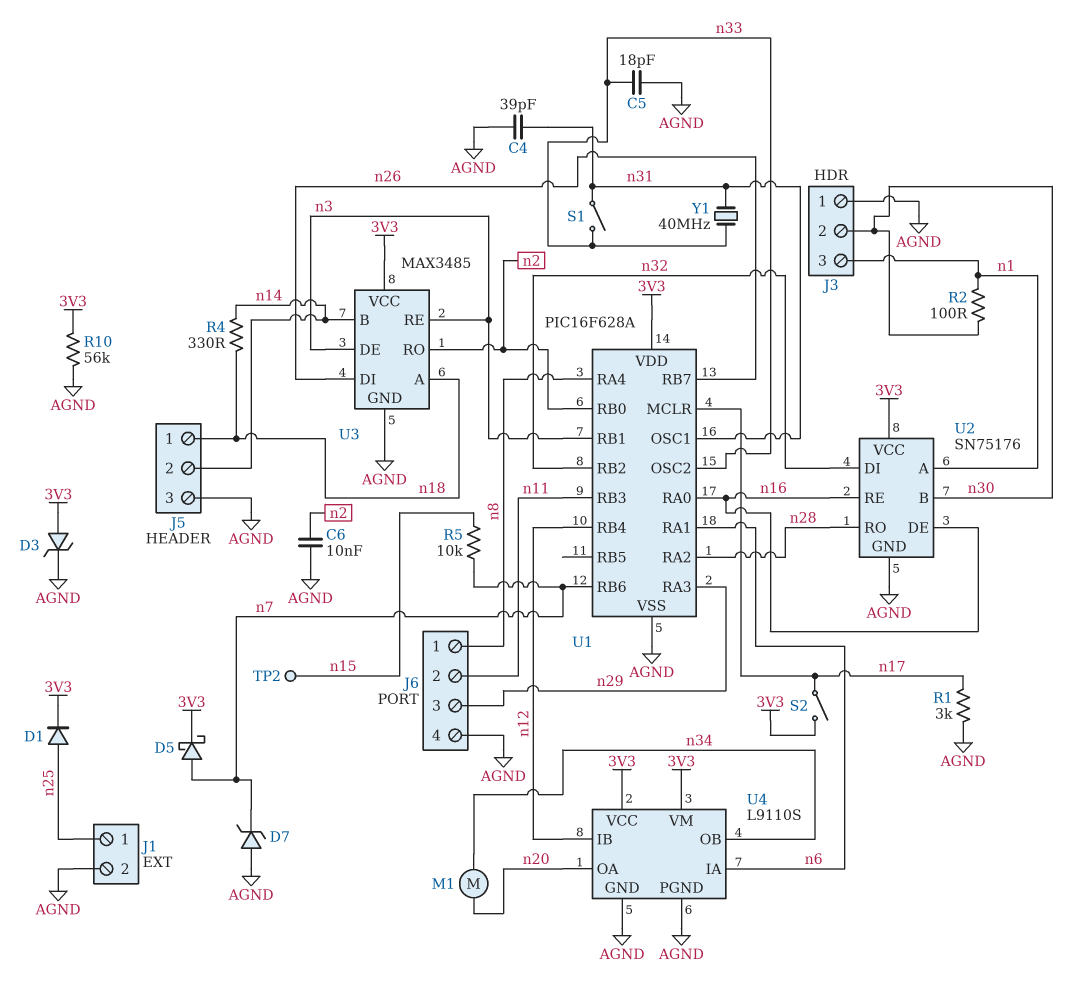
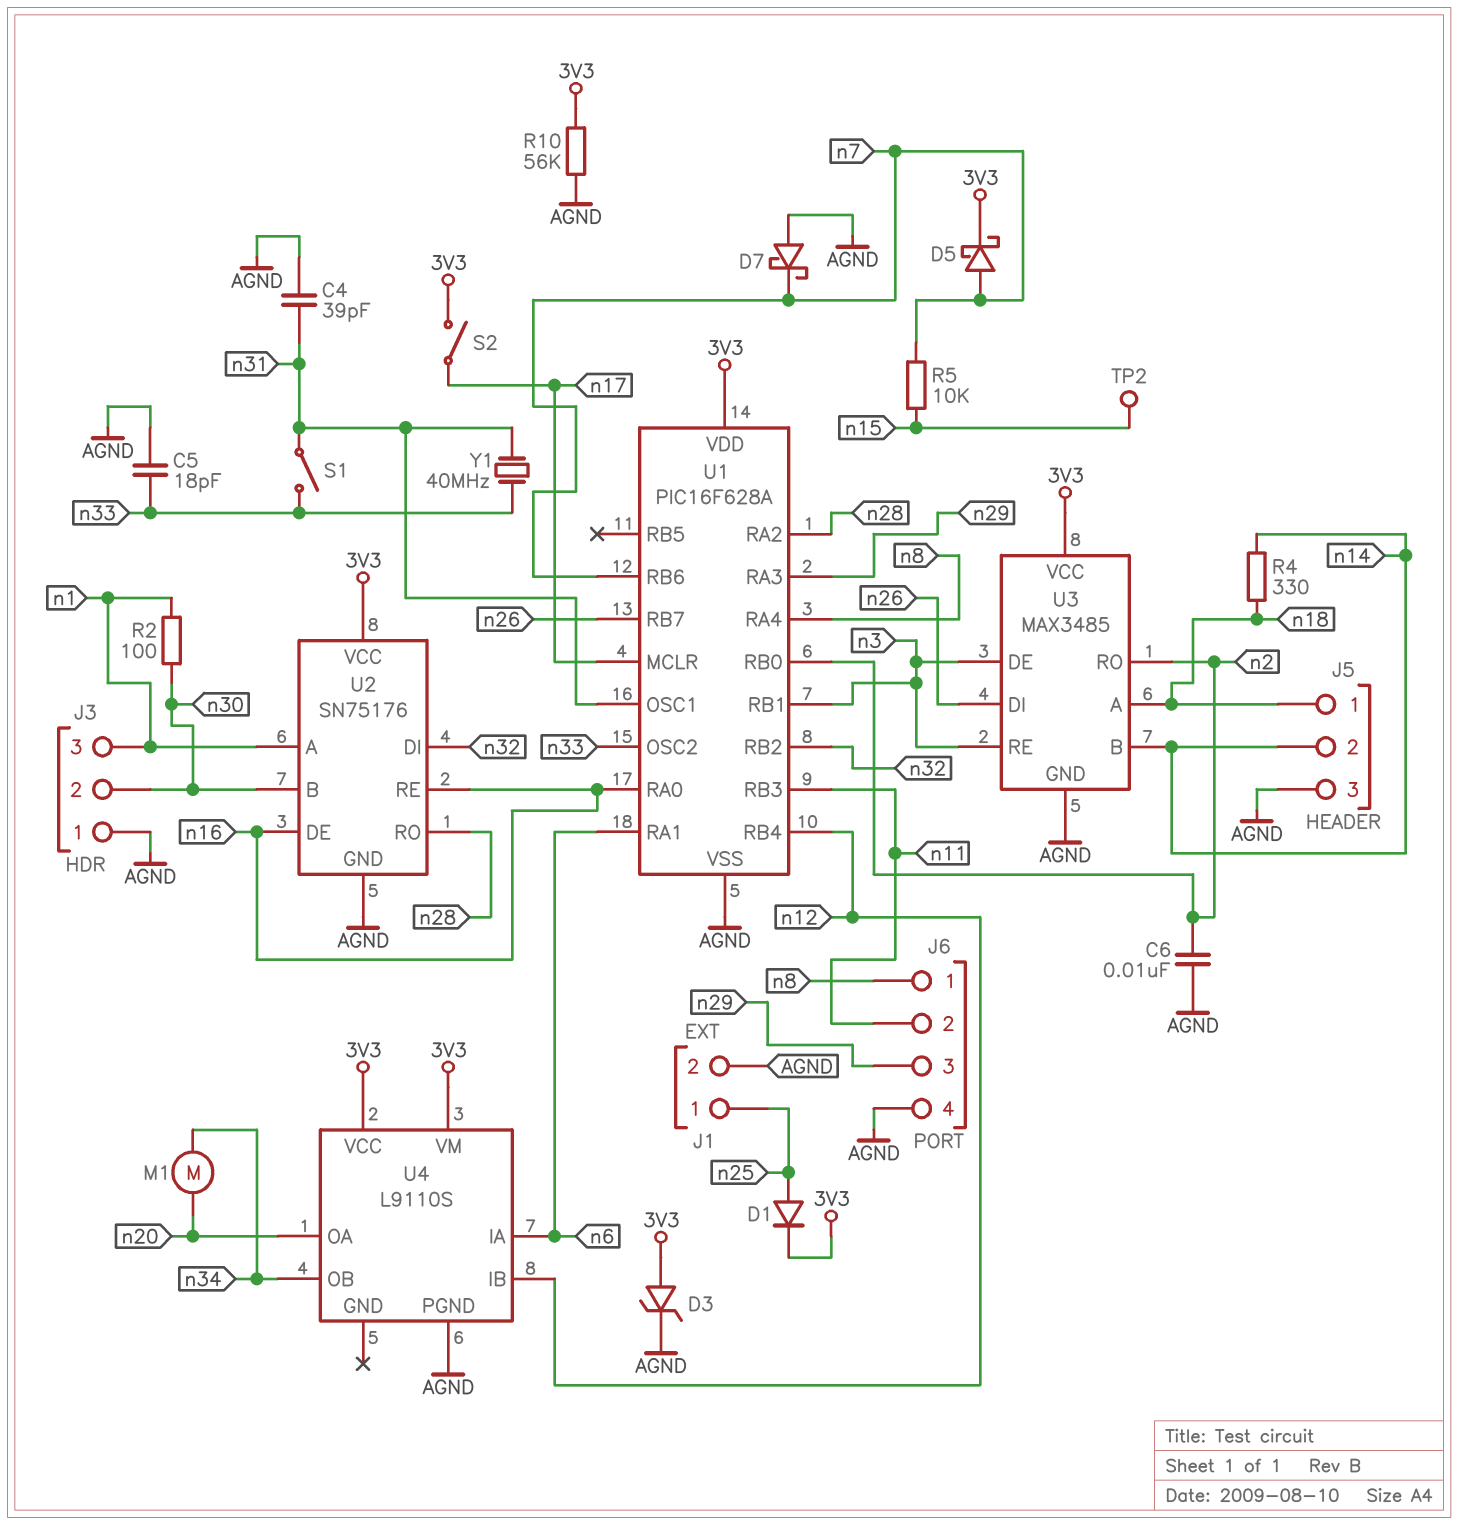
D7: zener (A AGND, K n7) -> schottky (A AGND, K n7)
R1: 3k (AGND, n17) -> none
U4 pin GND: AGND -> none

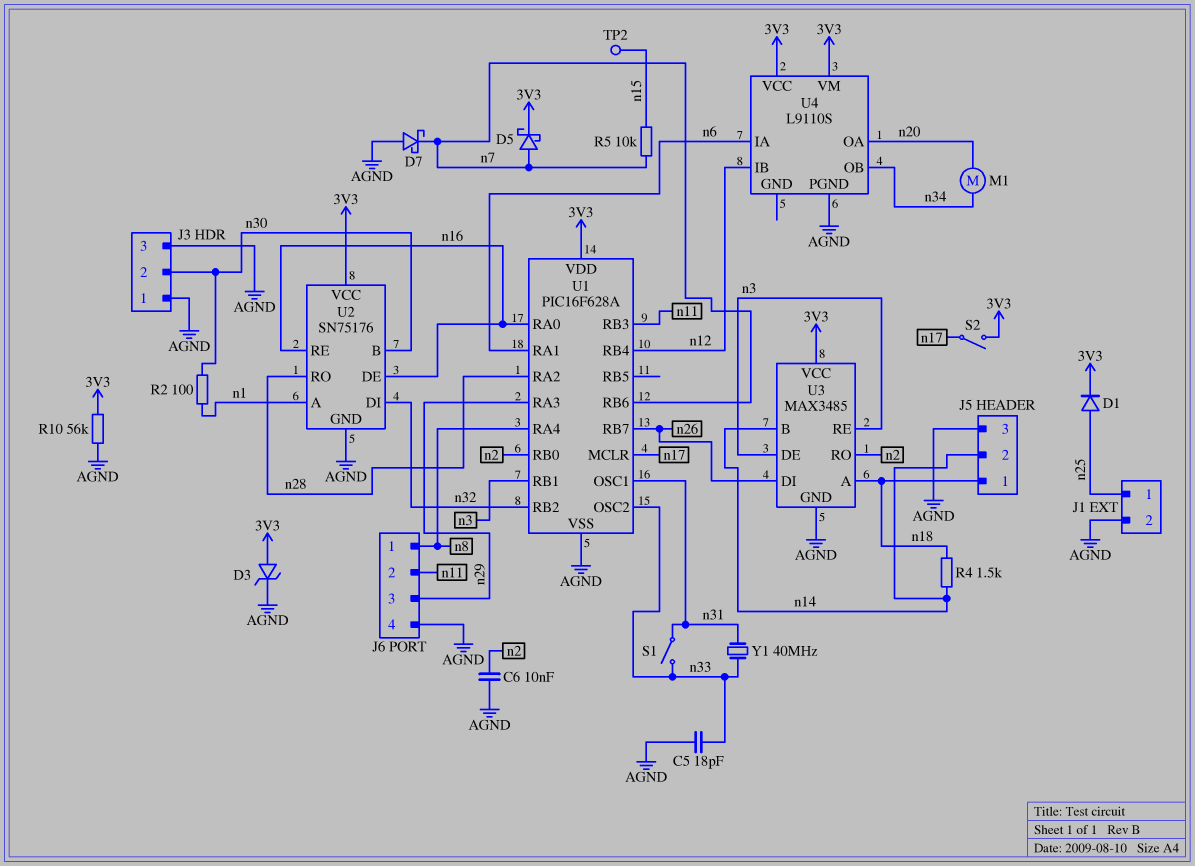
C4: 39pF (AGND, n31) -> none
J3 pin 3: n1 -> AGND
R4: 330 (n14, n18) -> 1.5k (n14, n18)

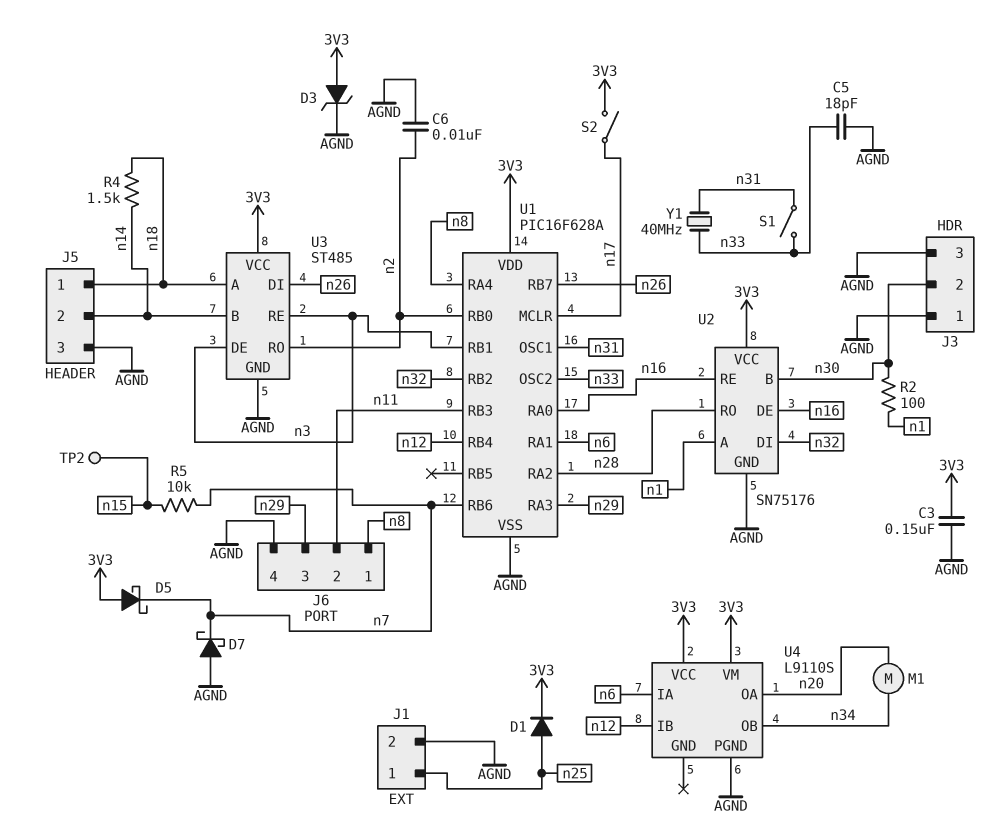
C3: none -> 150nF (3V3, AGND)
D5: schottky (A n7, K 3V3) -> schottky (A 3V3, K n7)
R10: 56k (3V3, AGND) -> none
U3: MAX3485 -> ST485

